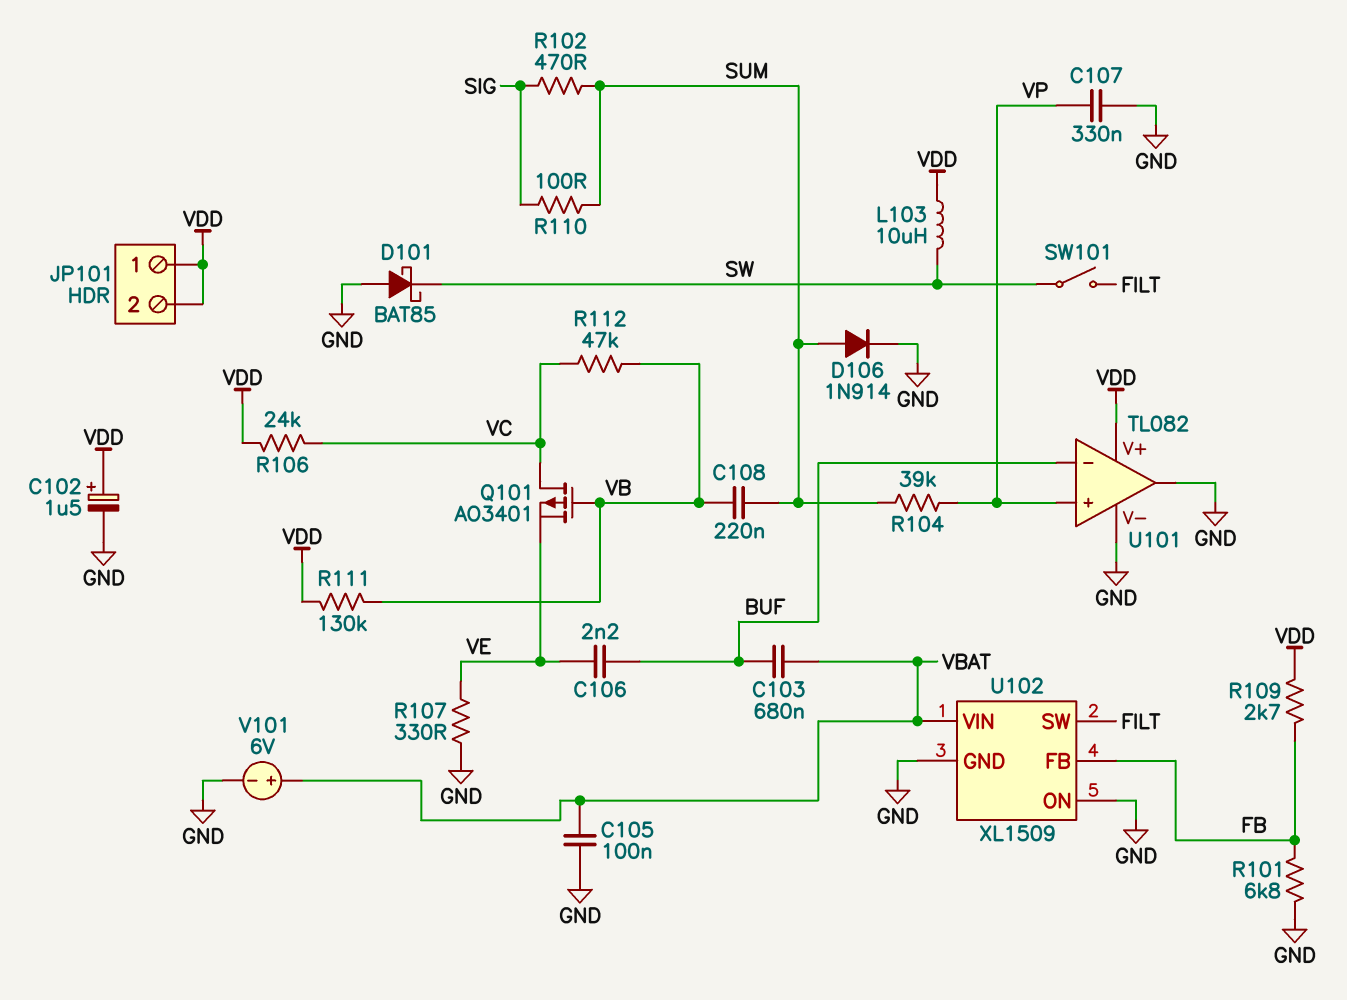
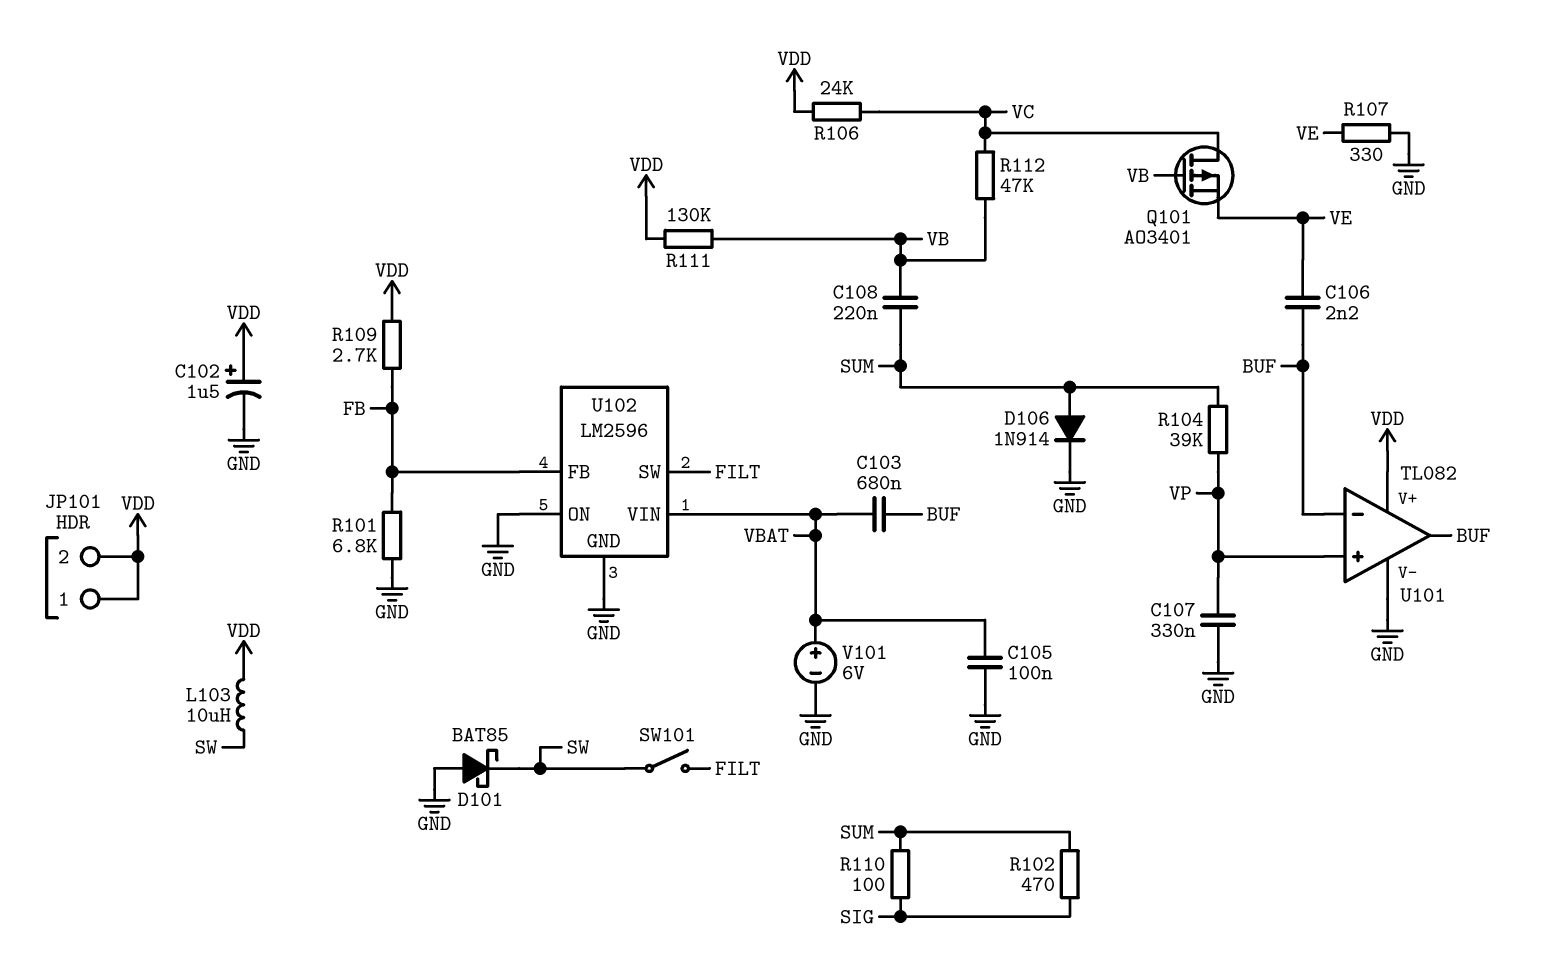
U101 pin out: GND -> BUF
U102: XL1509 -> LM2596

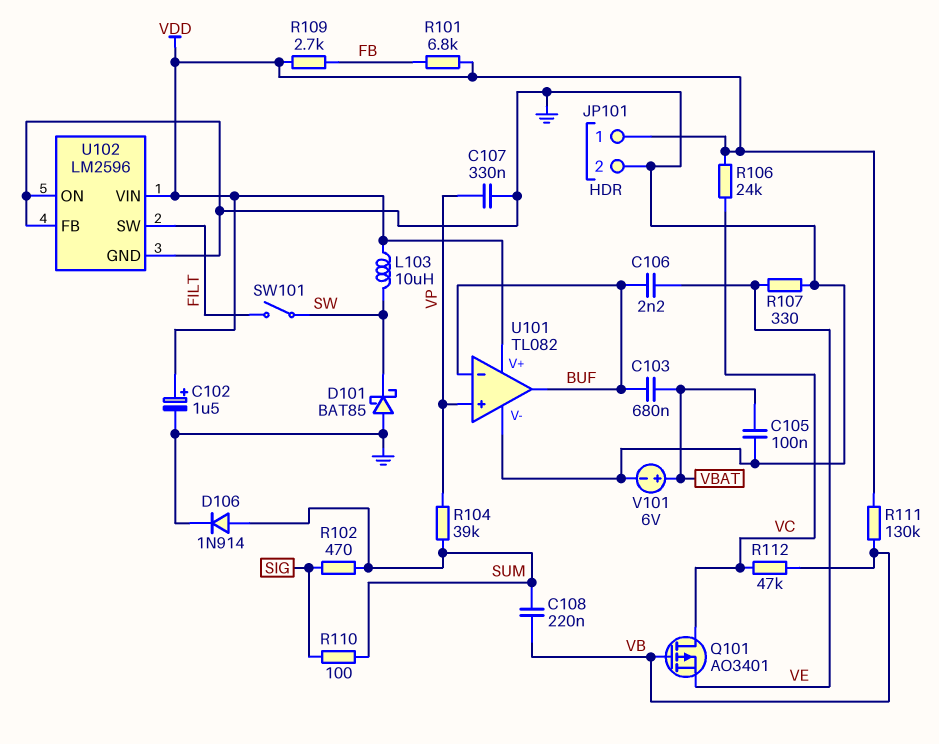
JP101 pin 2: VDD -> GND
R101: 6.8k (FB, GND) -> 6.8k (FB, VDD)
U102 pin FB: FB -> GND
U102 pin VIN: VBAT -> VDD

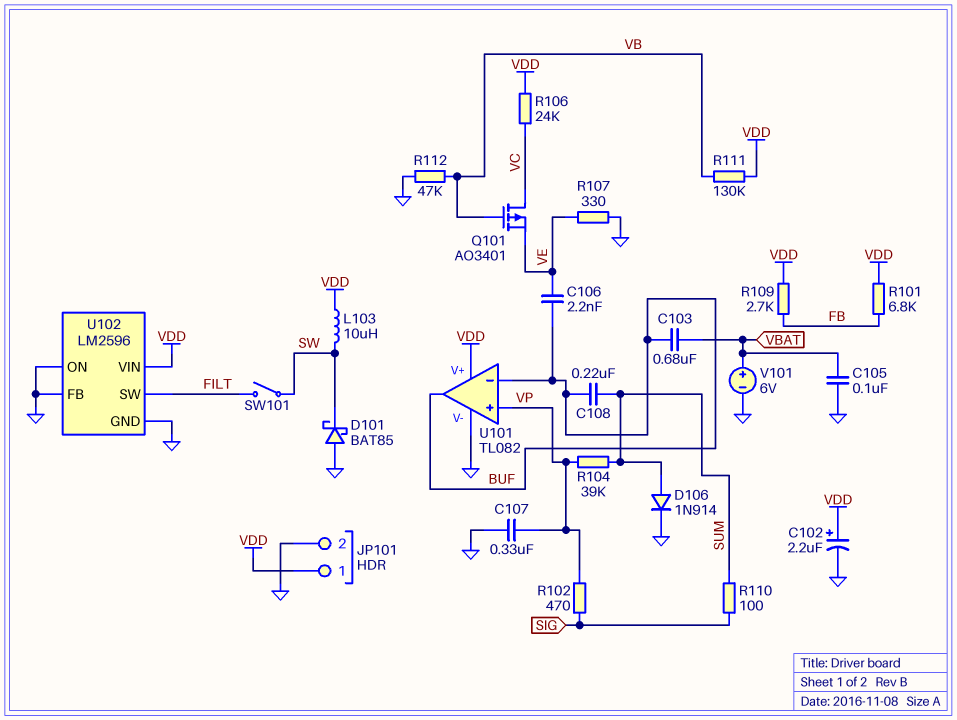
C102: 1.5uF (plus VDD, minus GND) -> 2.2uF (plus VDD, minus GND)
C108: 220nF (SUM, VB) -> 220nF (BUF, SUM)
R102: 470 (SIG, SUM) -> 470 (SIG, VP)
R112: 47k (VB, VC) -> 47k (GND, VB)

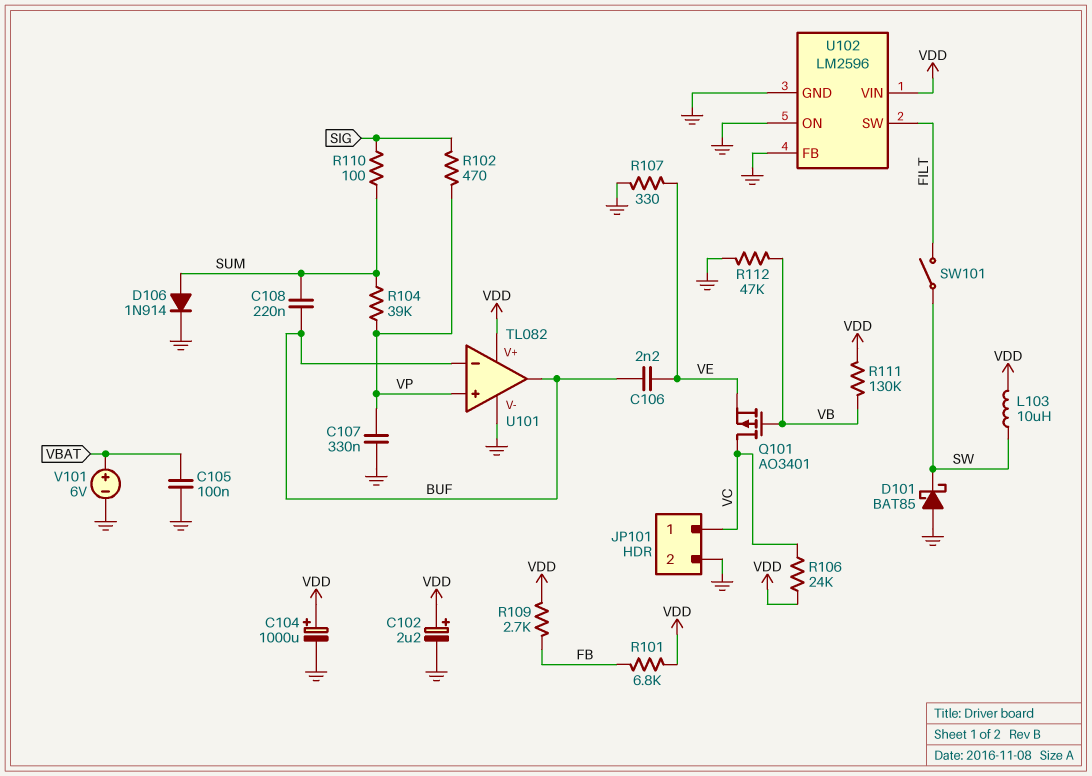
C103: 680nF (BUF, VBAT) -> none
C104: none -> 1000uF (plus VDD, minus GND)
JP101 pin 1: VDD -> VC

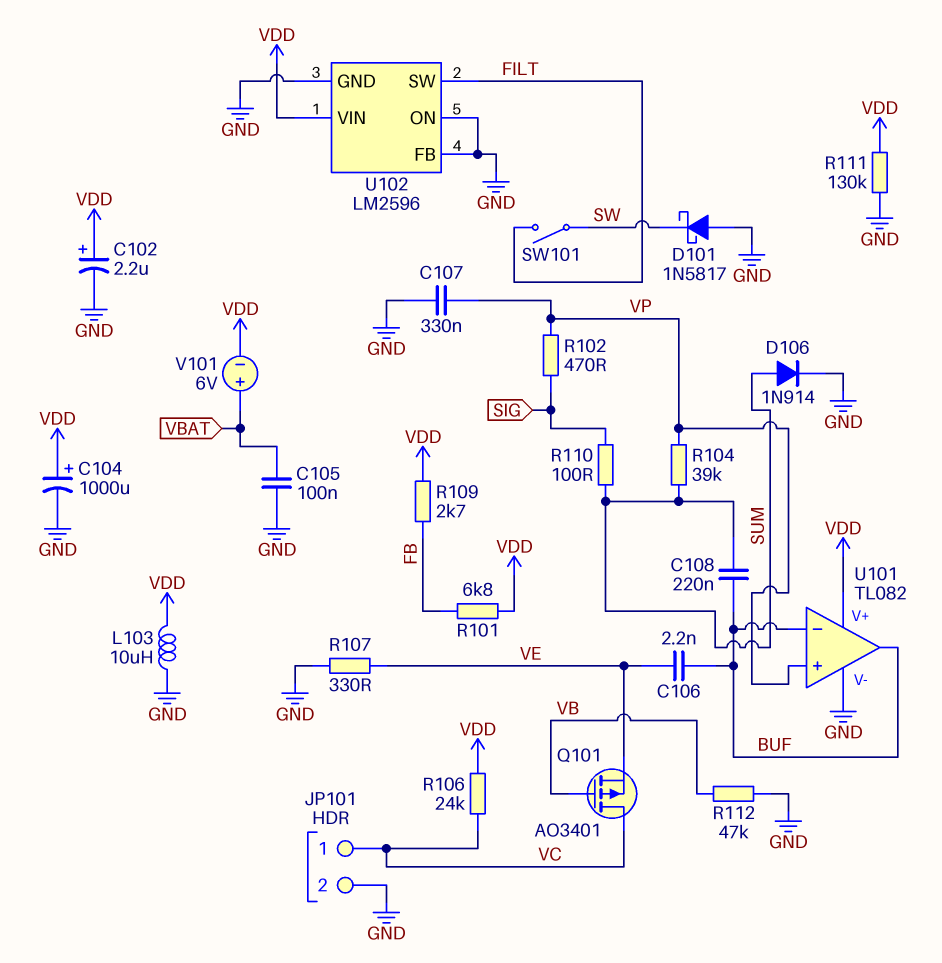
D101: schottky BAT85 (A GND, K SW) -> schottky 1N5817 (A GND, K SW)
L103: 10uH (SW, VDD) -> 10uH (GND, VDD)
R111: 130k (VB, VDD) -> 130k (GND, VDD)
V101: 6V (plus VBAT, minus GND) -> 6V (plus VBAT, minus VDD)

